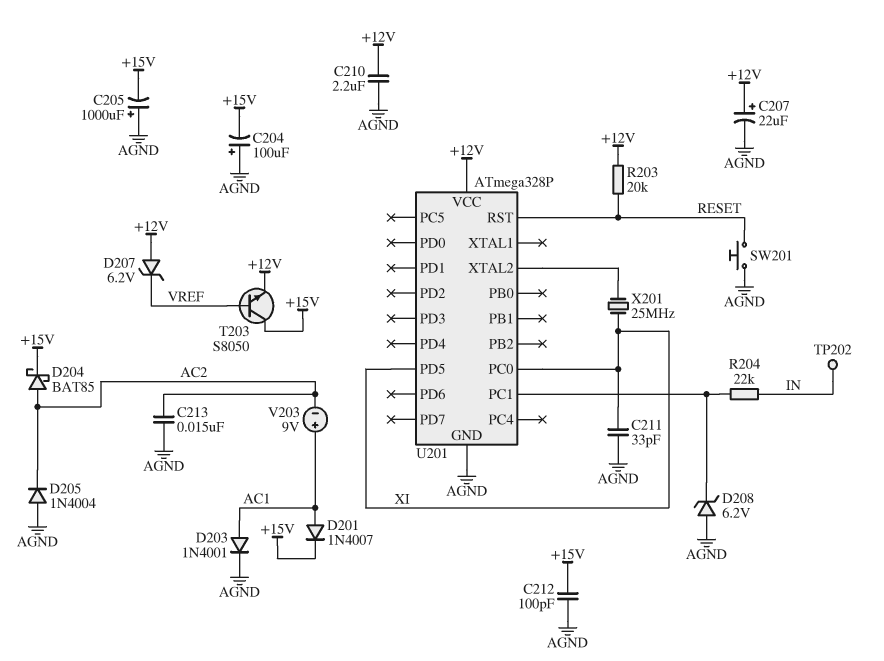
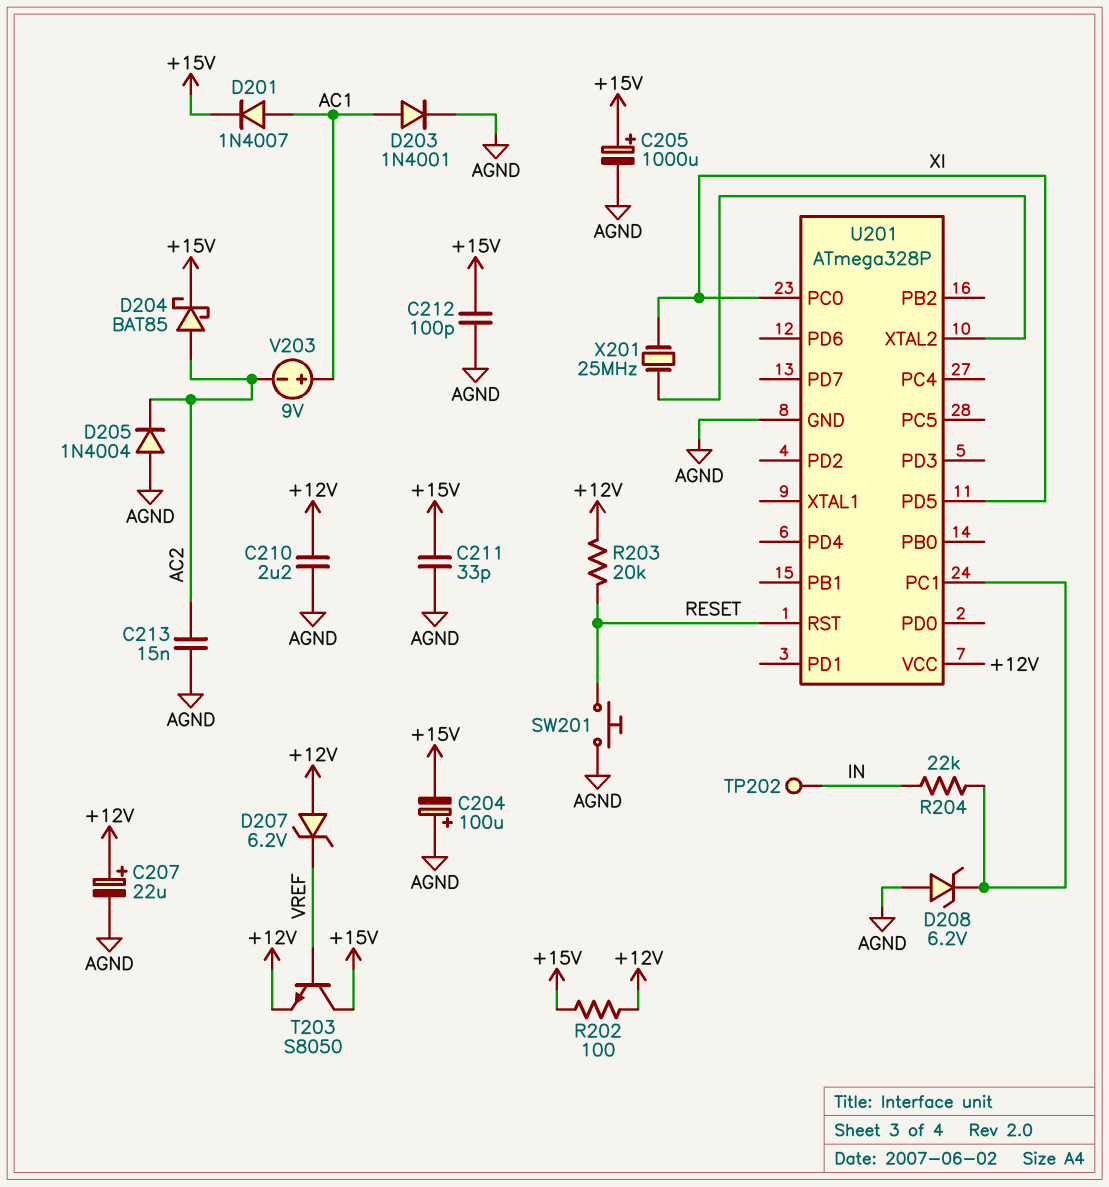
C205: 1000uF (plus AGND, minus +15V) -> 1000uF (plus +15V, minus AGND)
C211: 33pF (AGND, XI) -> 33pF (+15V, AGND)
R202: none -> 100 (+12V, +15V)

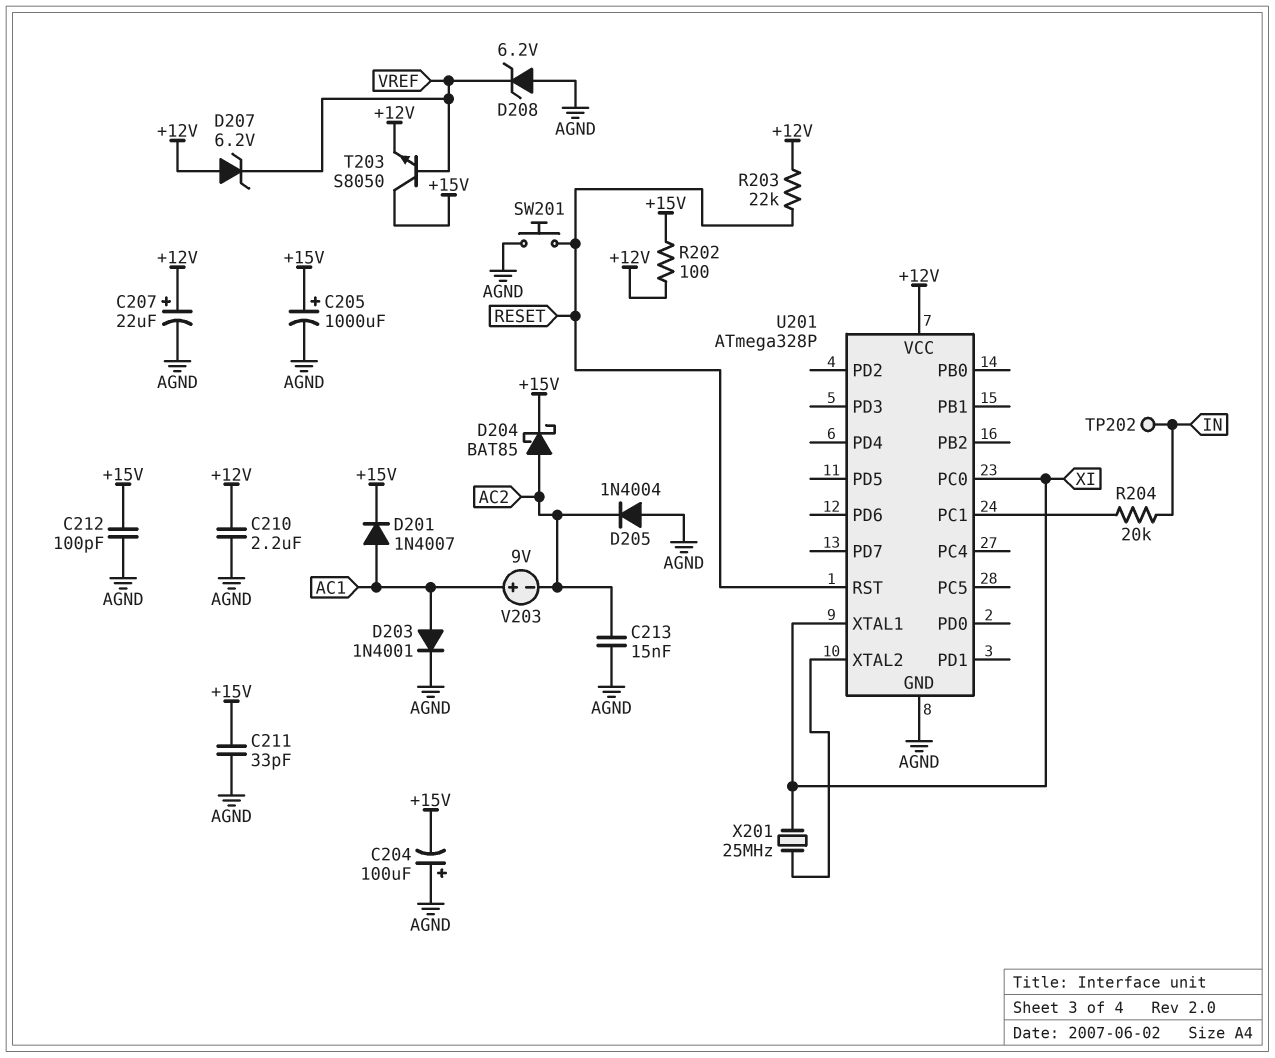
D208: zener 6.2V (A AGND, K U201/PC1) -> zener 6.2V (A AGND, K VREF)
R203: 20k (+12V, RESET) -> 22k (+12V, RESET)
R204: 22k (IN, U201/PC1) -> 20k (IN, U201/PC1)
U201 pin PD5: XI -> none
U201 pin XTAL1: none -> XI

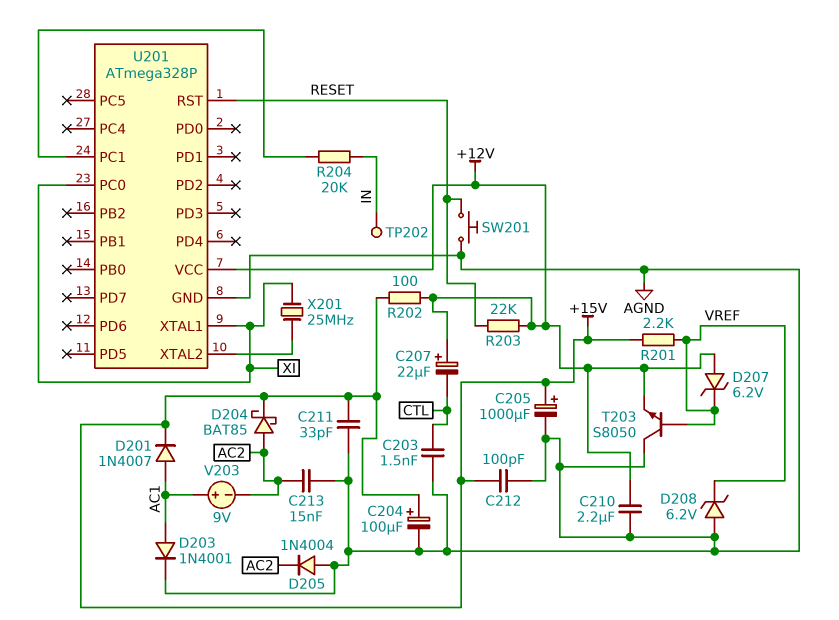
C203: none -> 1.5nF (AGND, CTL)
C204: 100uF (plus AGND, minus +15V) -> 100uF (plus +15V, minus AGND)
C207: 22uF (plus +12V, minus AGND) -> 22uF (plus +12V, minus CTL)
R201: none -> 2.2k (+15V, VREF)
T203: NPN S8050 (B VREF, C +15V, E +12V) -> NPN S8050 (B VREF, C AGND, E +12V)

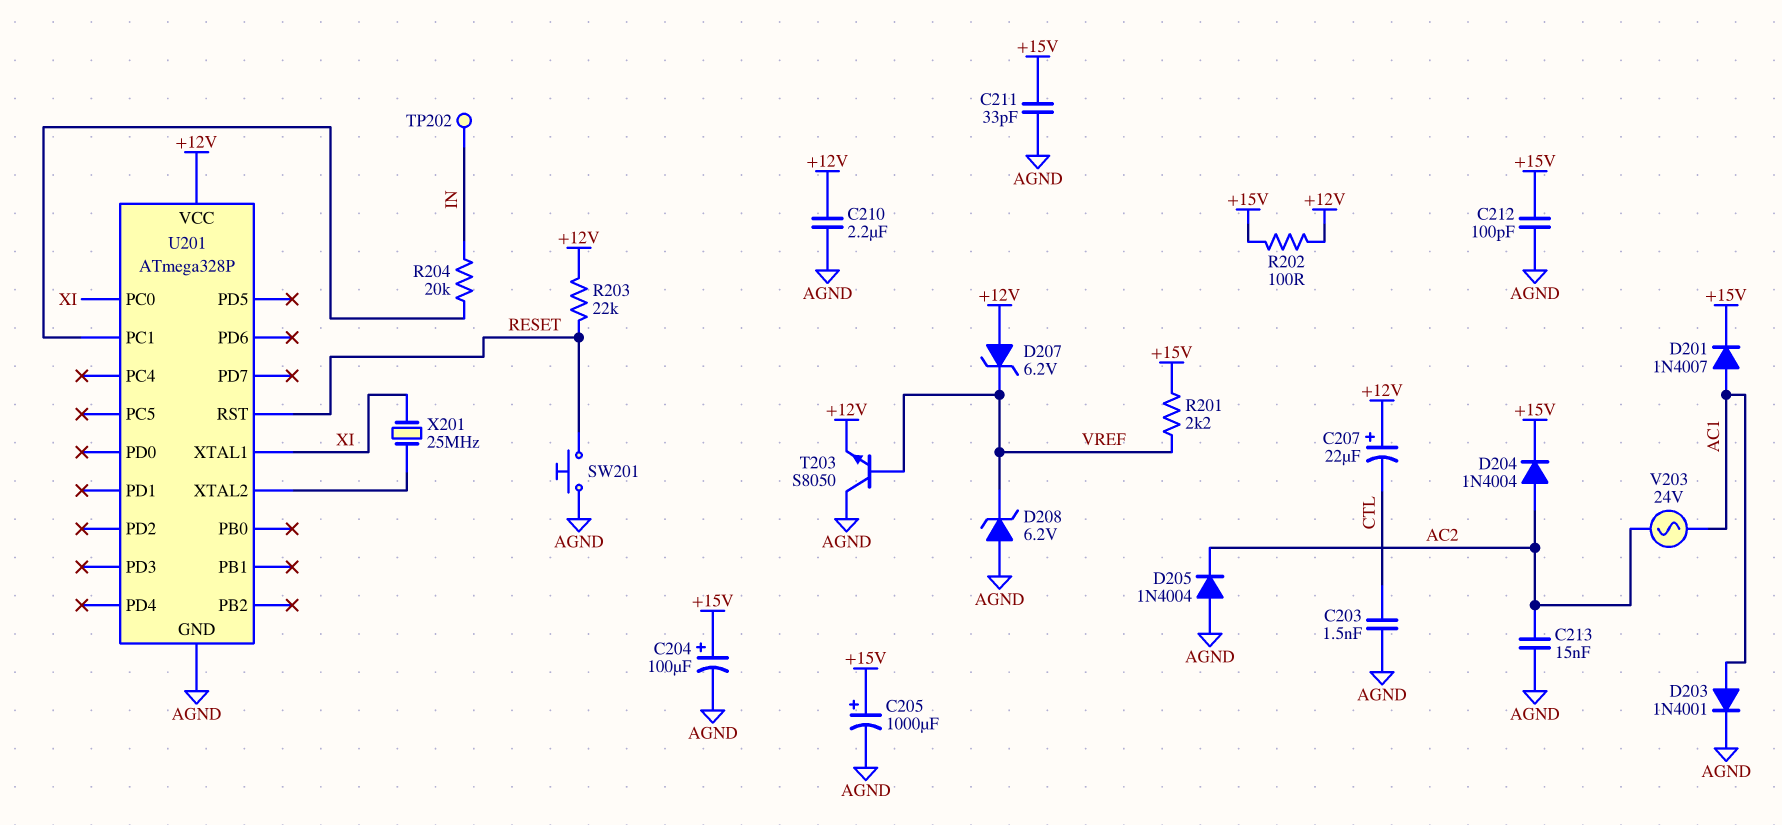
D204: schottky BAT85 (A AC2, K +15V) -> diode 1N4004 (A AC2, K +15V)
V203: 9V (plus AC1, minus AC2) -> AC 24V (AC1, AC2)

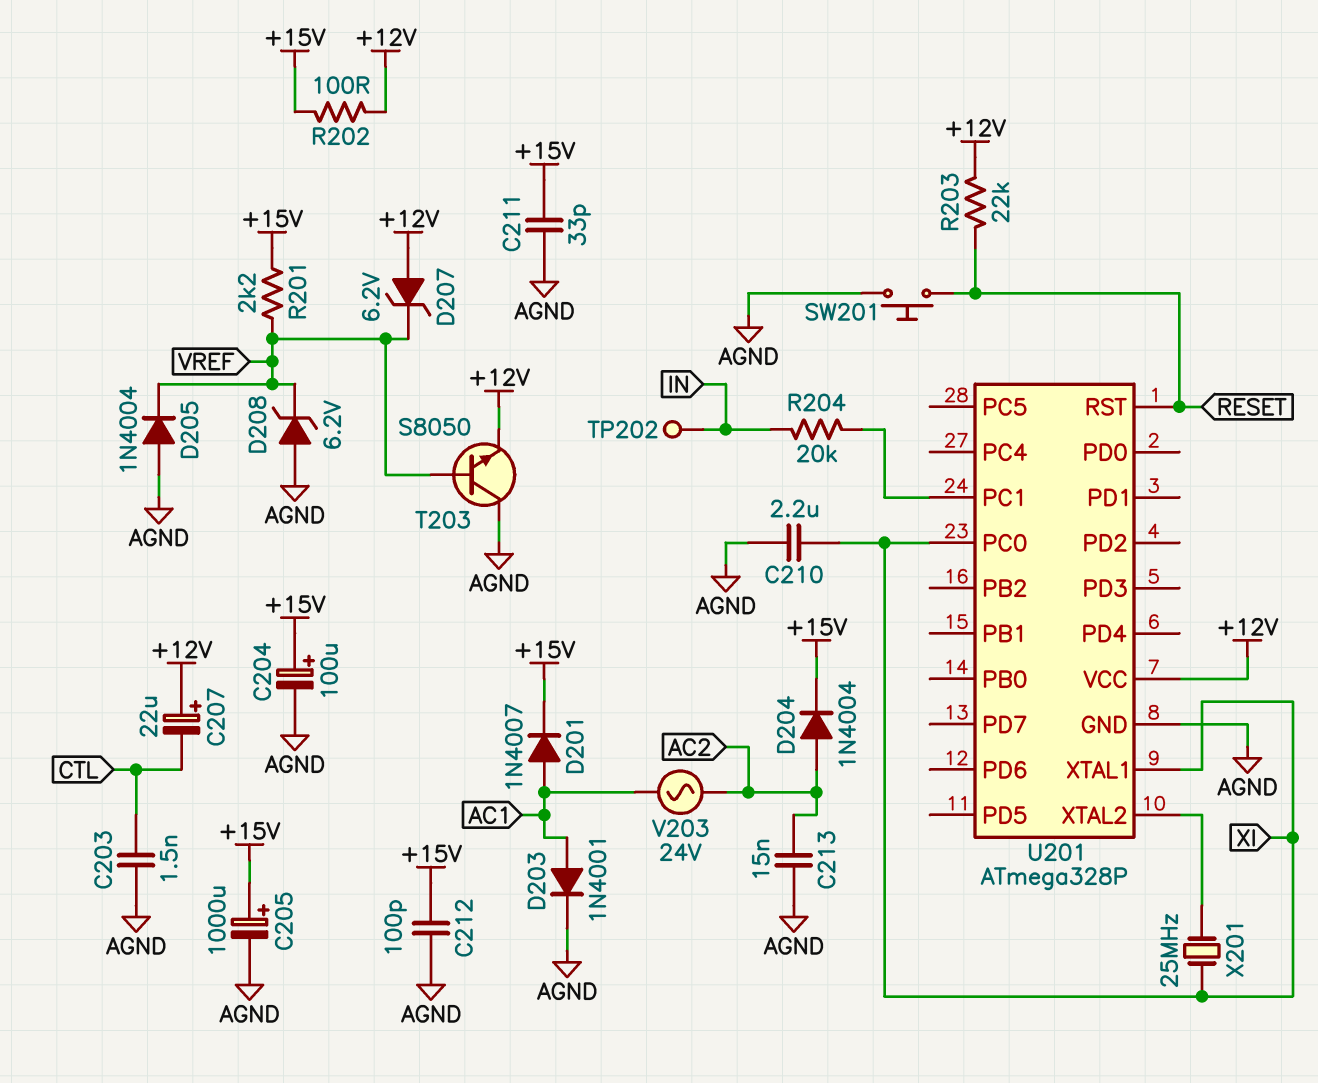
C210: 2.2uF (+12V, AGND) -> 2.2uF (AGND, XI)
D205: diode 1N4004 (A AGND, K AC2) -> diode 1N4004 (A AGND, K VREF)

